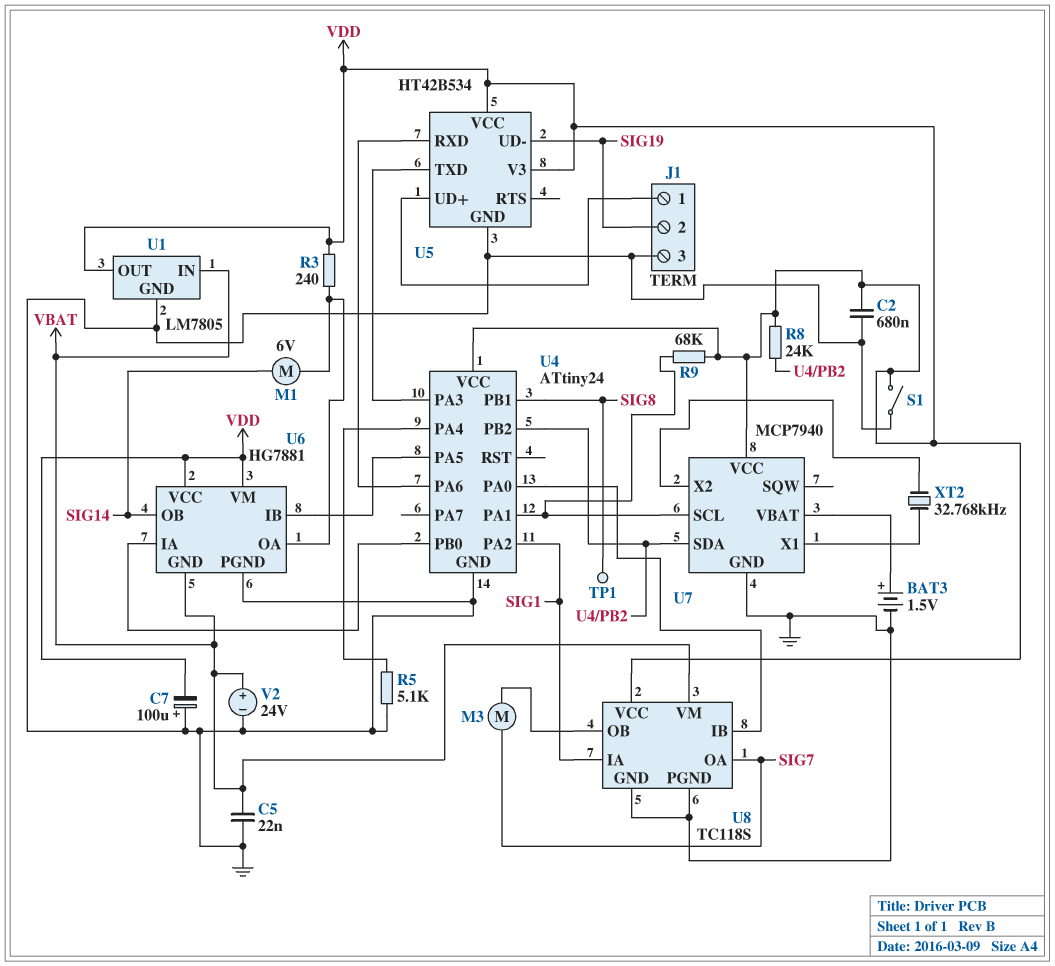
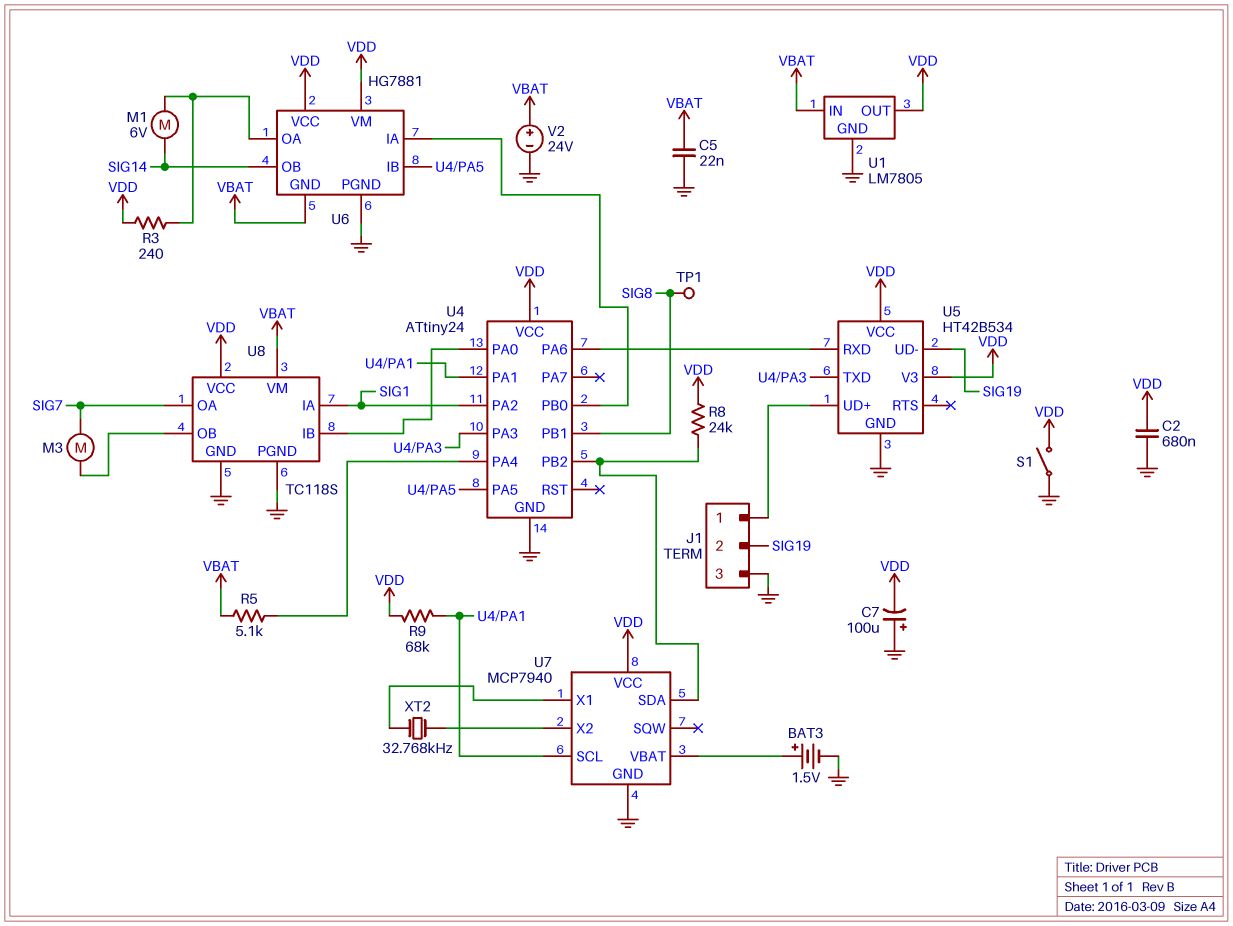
R5: 5.1k (GND, U4/PA4) -> 5.1k (U4/PA4, VBAT)

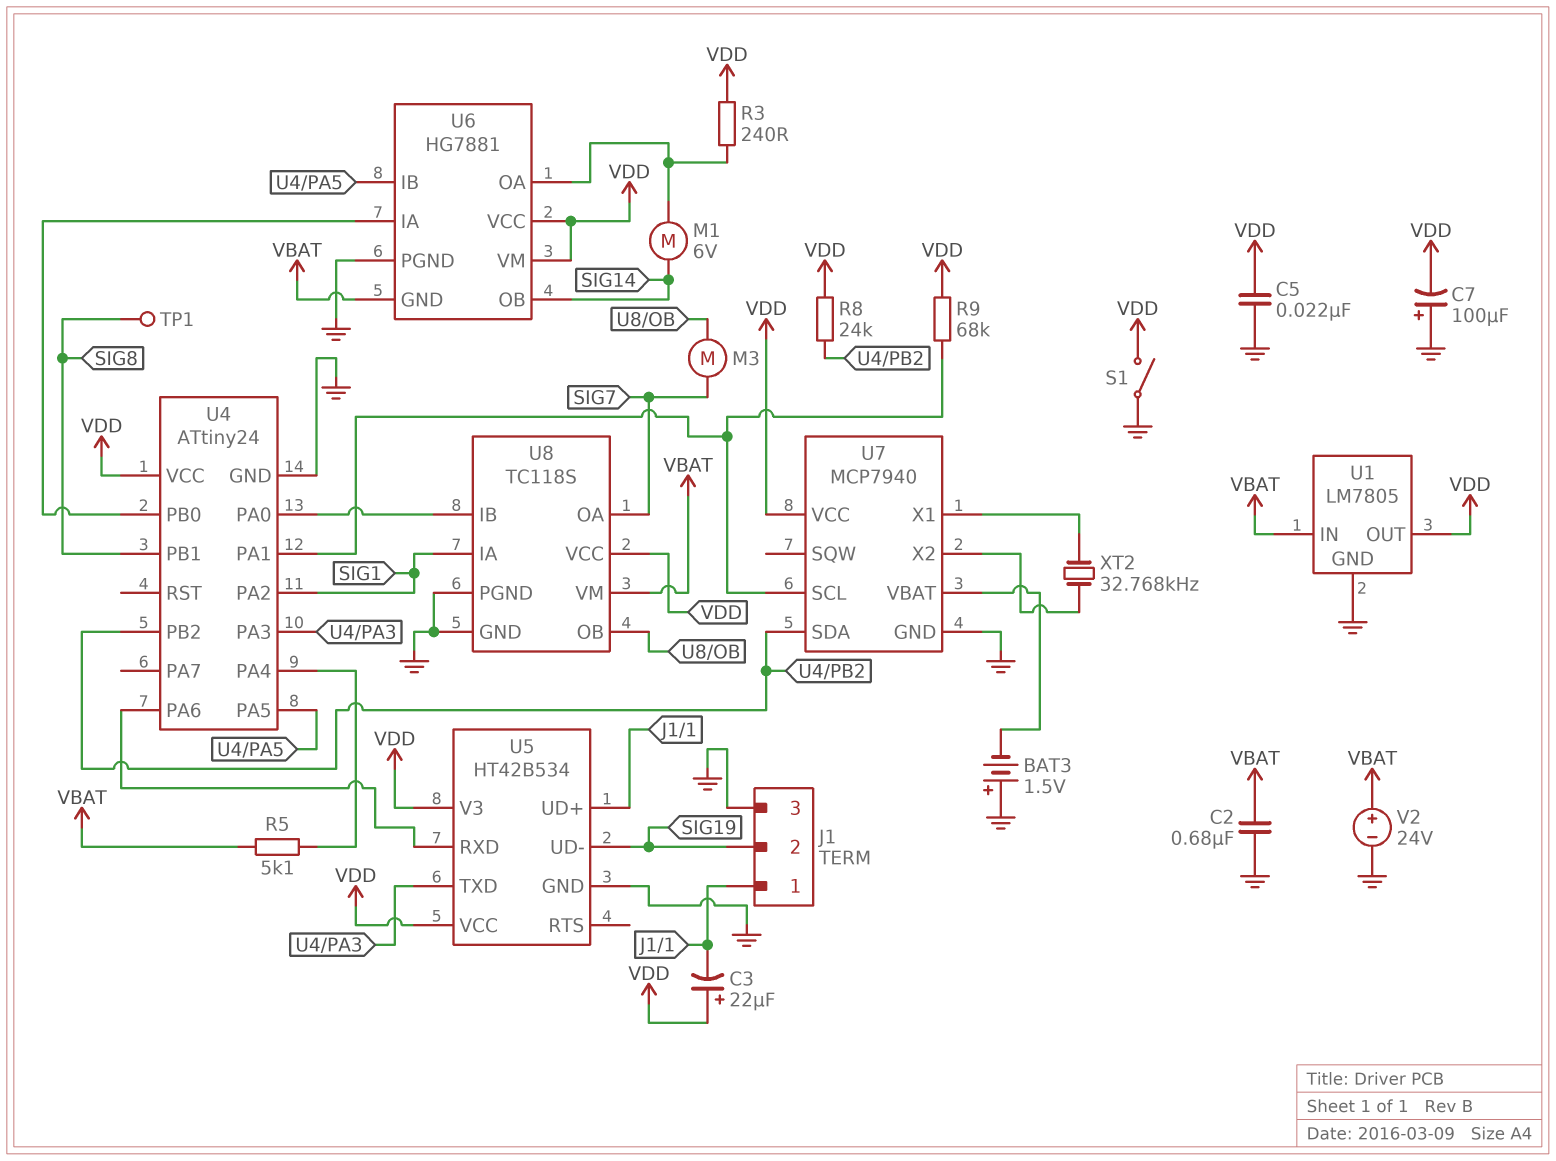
BAT3: 1.5V (plus U7/VBAT, minus GND) -> 1.5V (plus GND, minus U7/VBAT)
C2: 680nF (GND, VDD) -> 680nF (GND, VBAT)
C3: none -> 22uF (plus VDD, minus J1/1)
C5: 22nF (GND, VBAT) -> 22nF (GND, VDD)

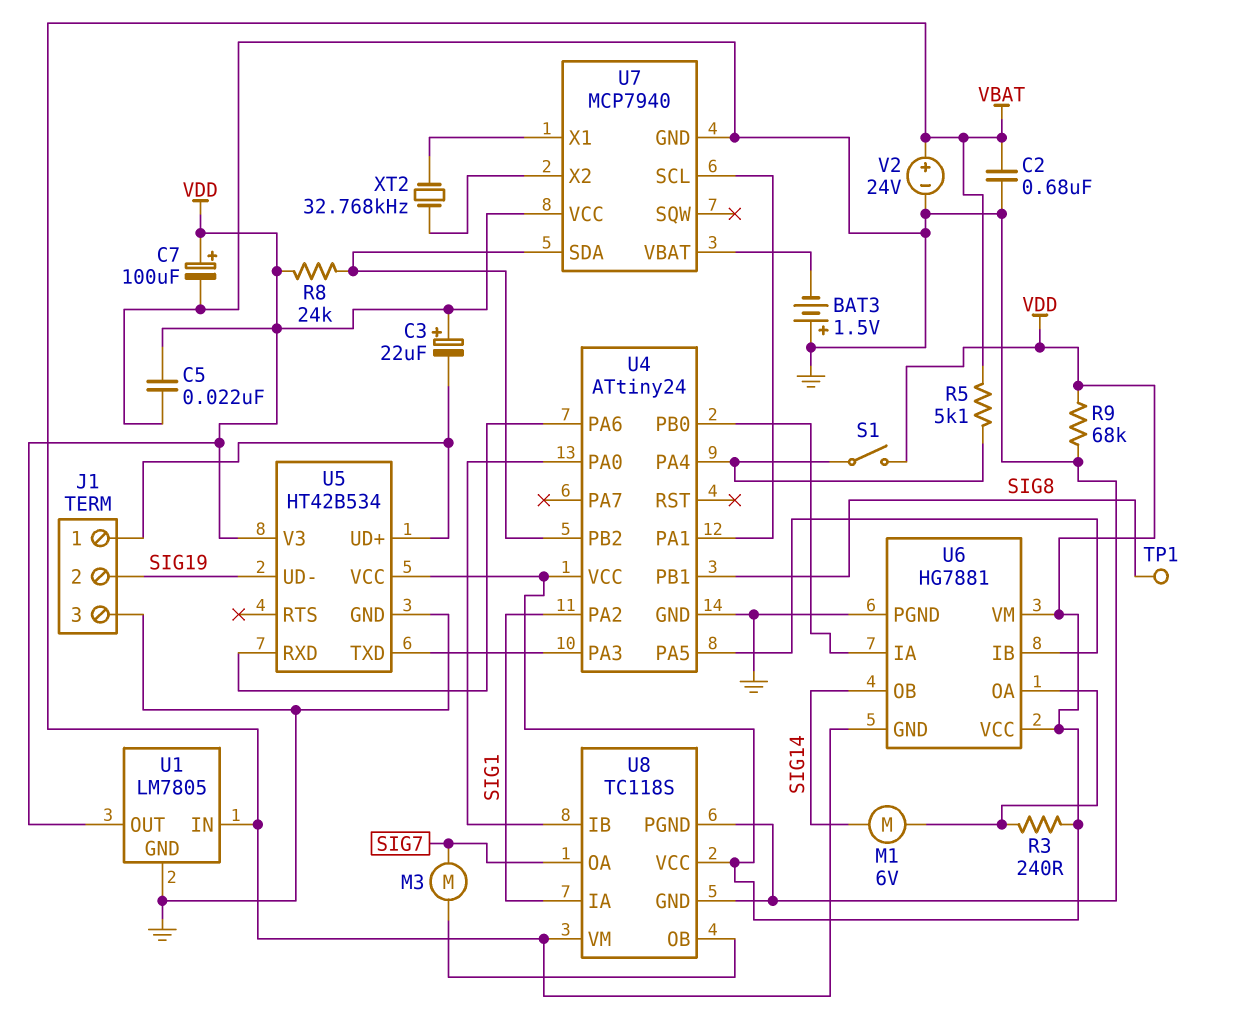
C7: 100uF (plus GND, minus VDD) -> 100uF (plus VDD, minus GND)
R9: 68k (U4/PA1, VDD) -> 68k (GND, VDD)
S1: switch (GND, VDD) -> switch (U4/PA4, VDD)

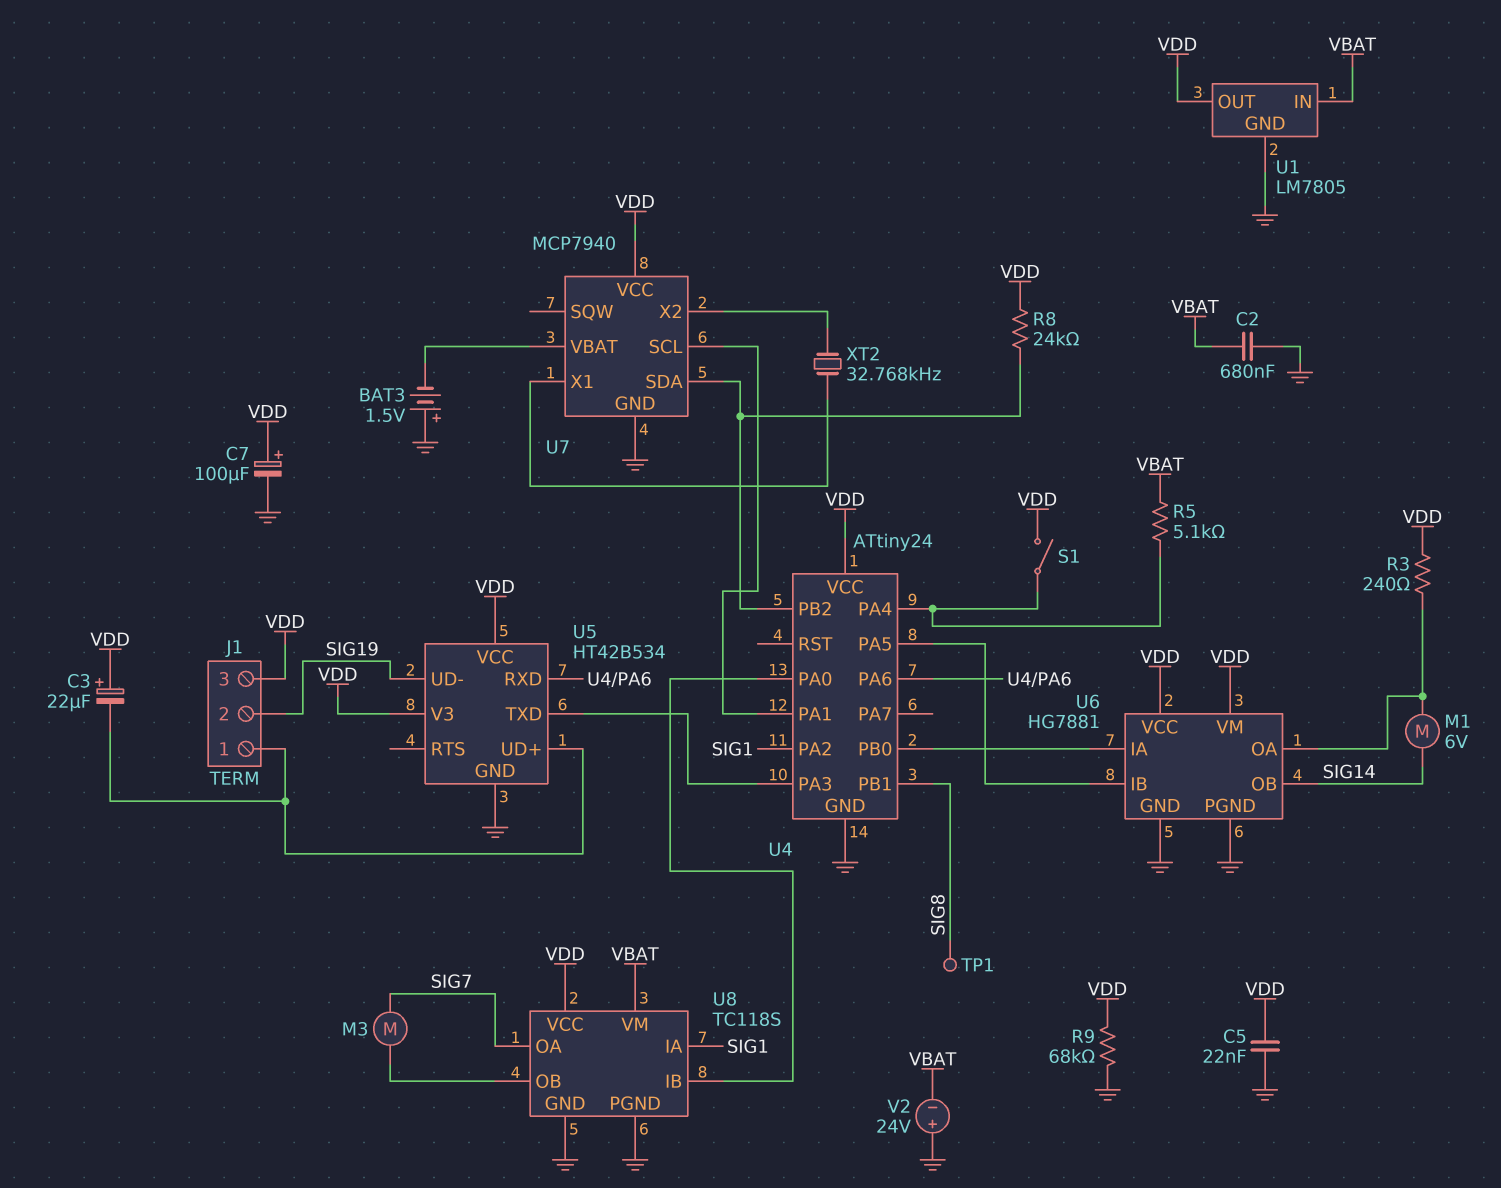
J1 pin 3: GND -> VDD
U6 pin GND: VBAT -> GND
V2: 24V (plus VBAT, minus GND) -> 24V (plus GND, minus VBAT)

